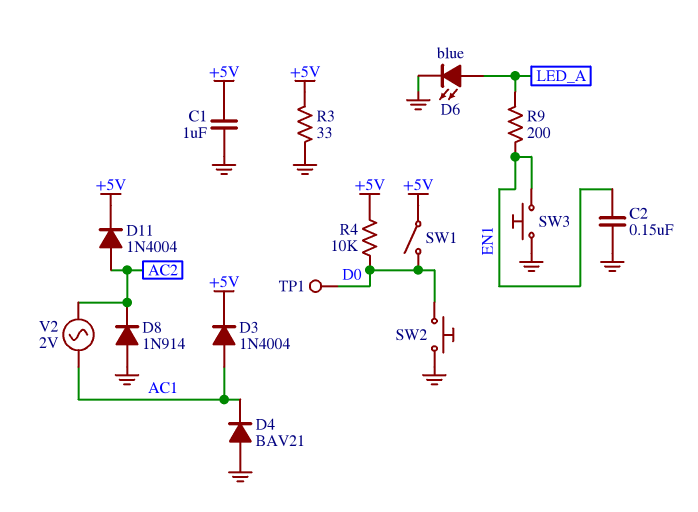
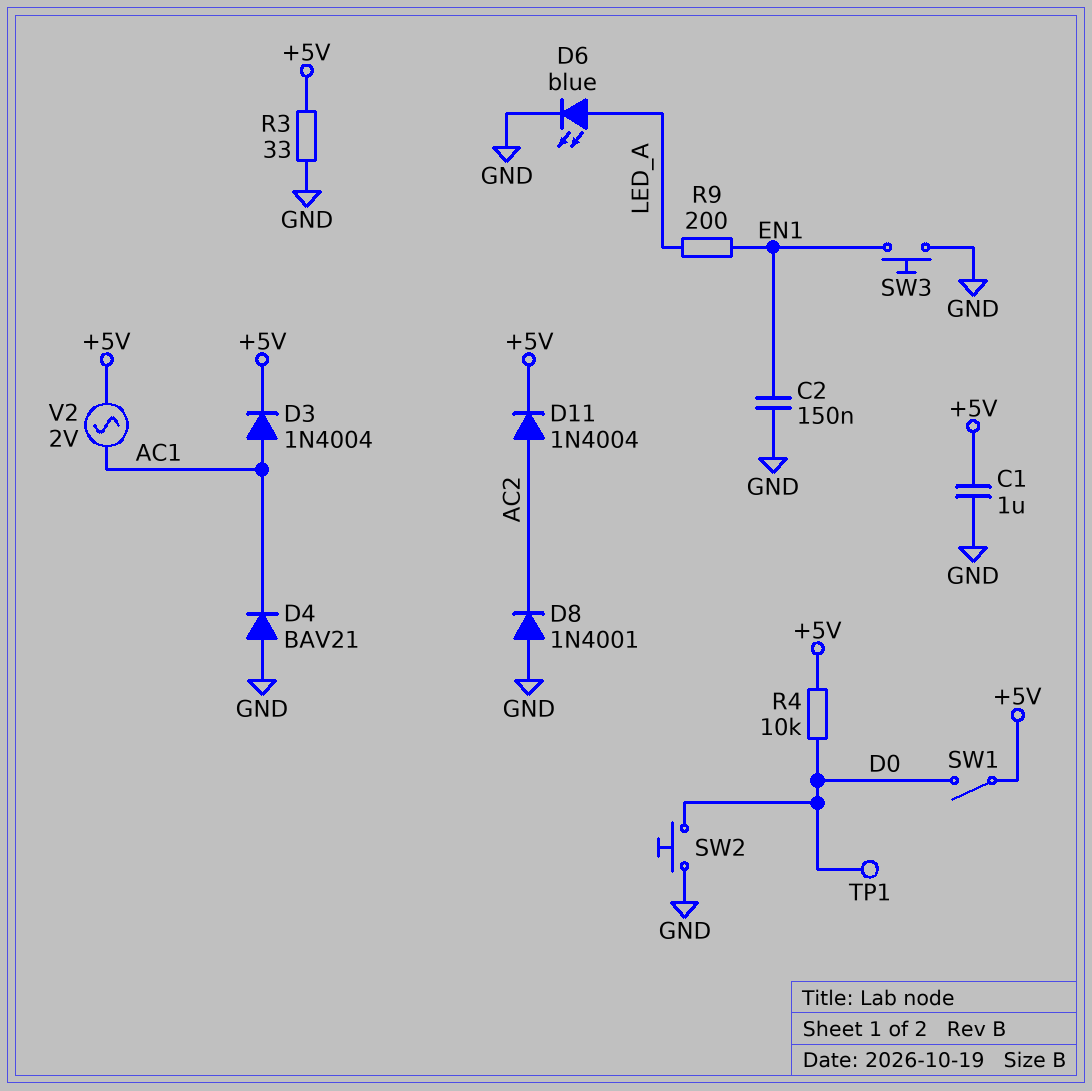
D8: diode 1N914 (A GND, K AC2) -> diode 1N4001 (A GND, K AC2)
V2: AC 2V (AC1, AC2) -> AC 2V (+5V, AC1)

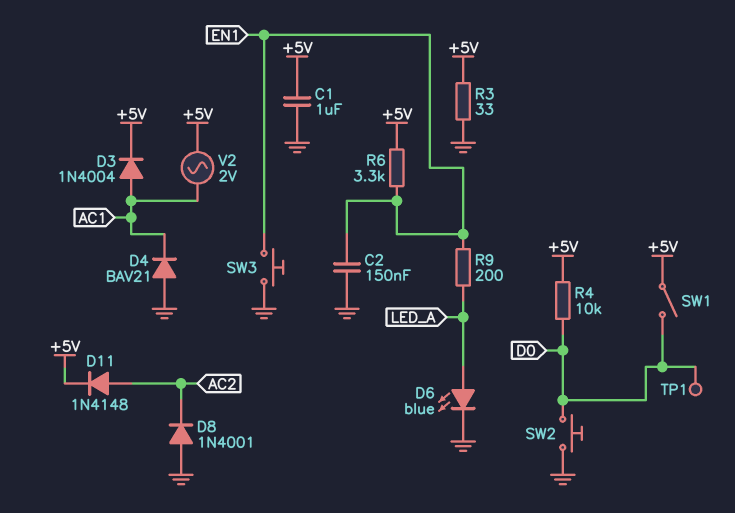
D11: diode 1N4004 (A AC2, K +5V) -> diode 1N4148 (A AC2, K +5V)
R6: none -> 3.3k (+5V, EN1)

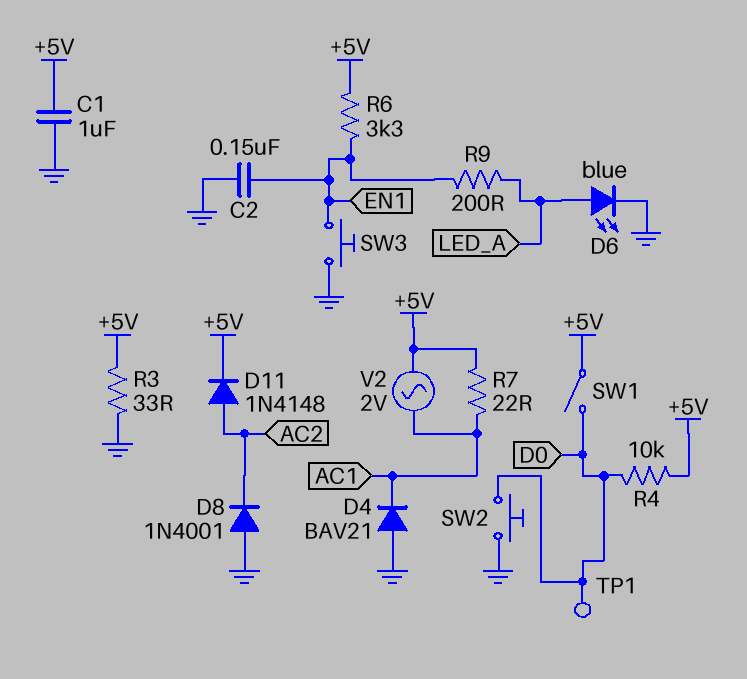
D3: diode 1N4004 (A AC1, K +5V) -> none
R7: none -> 22 (+5V, AC1)

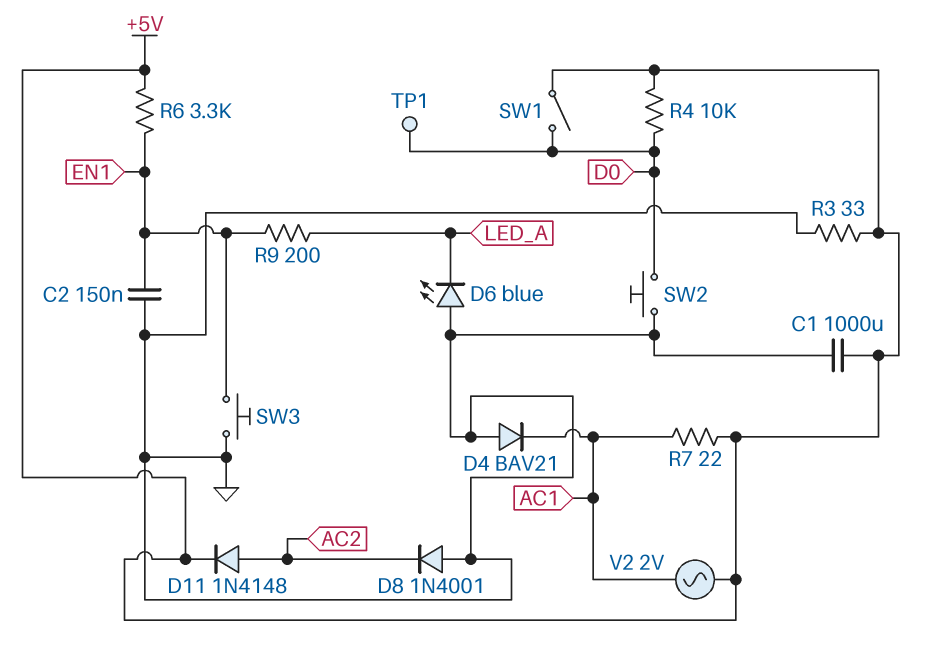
C1: 1uF (+5V, GND) -> 1000uF (+5V, GND)
D6: LED blue (A LED_A, K GND) -> LED blue (A GND, K LED_A)

